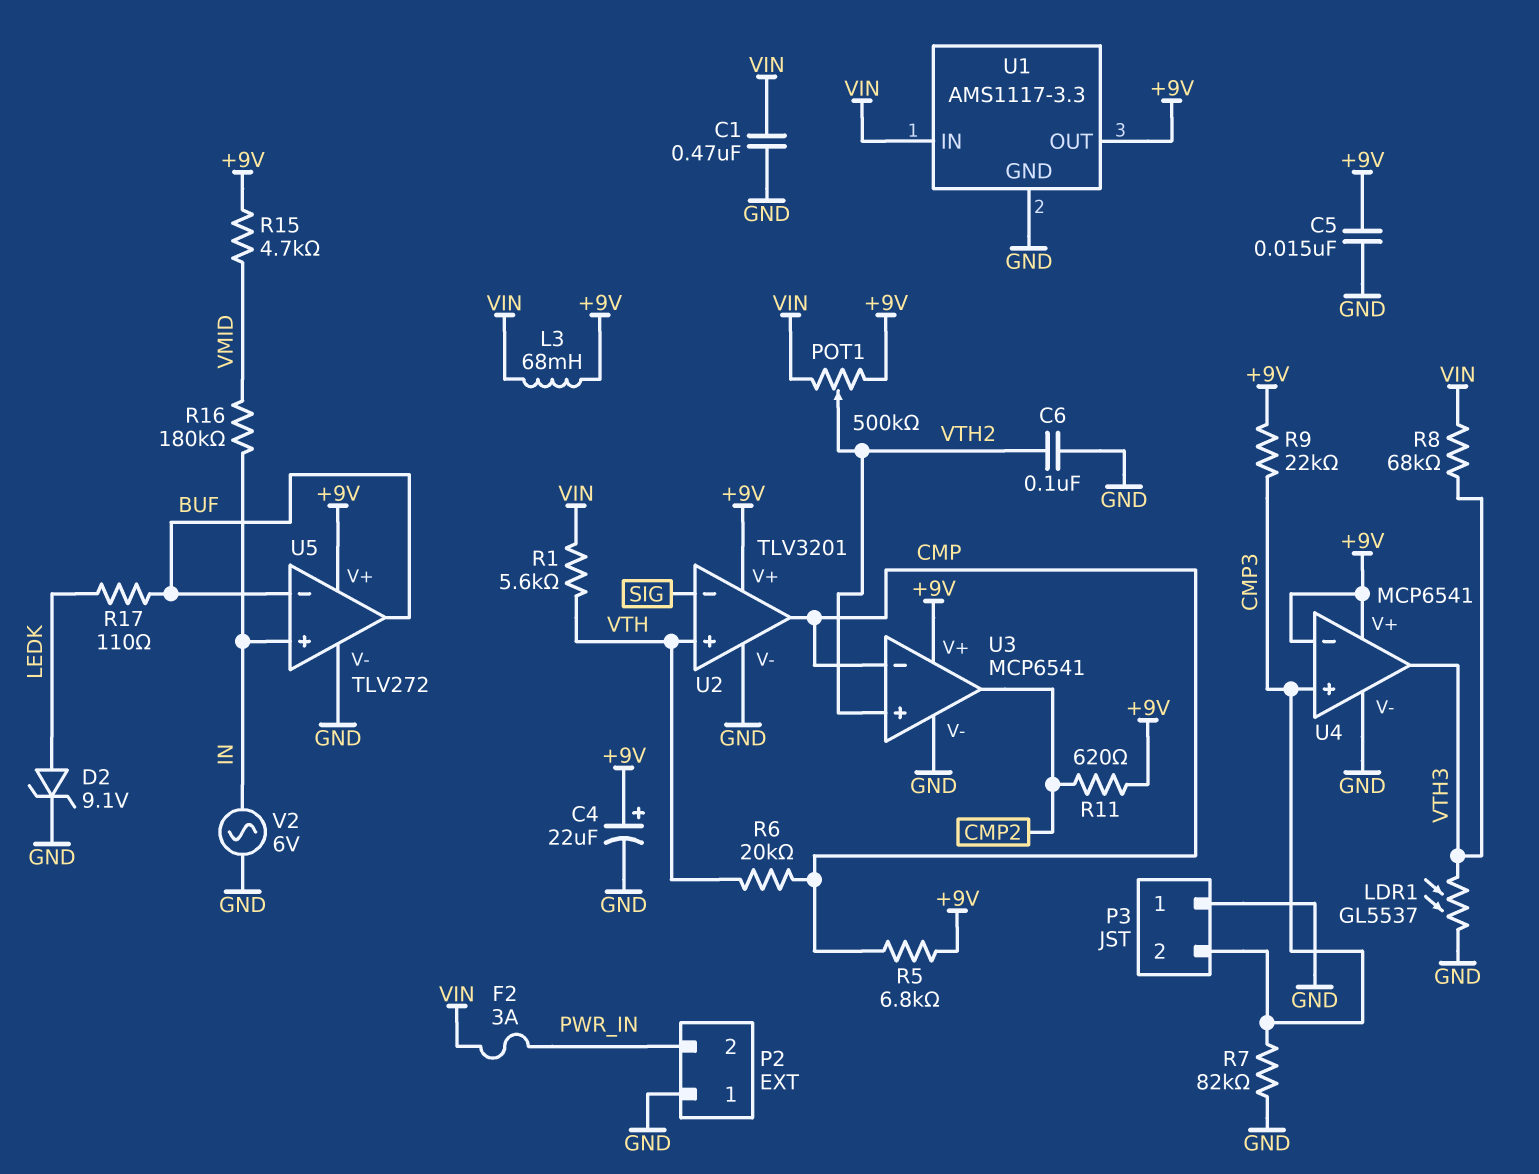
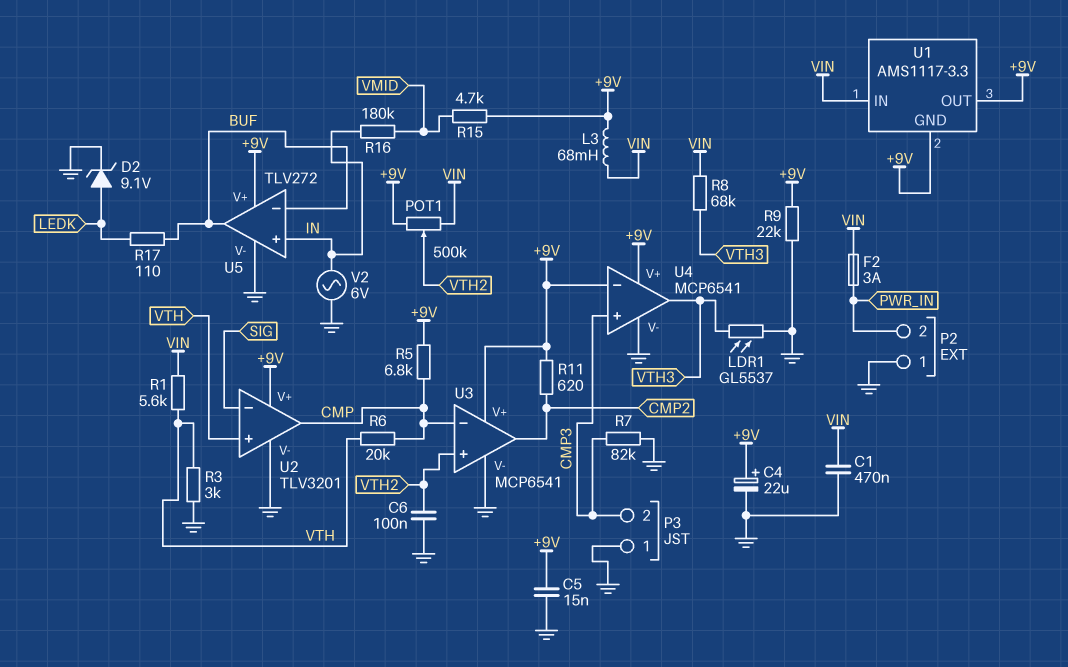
R3: none -> 3k (GND, VTH)
R9: 22k (+9V, CMP3) -> 22k (+9V, GND)
U1 pin GND: GND -> +9V

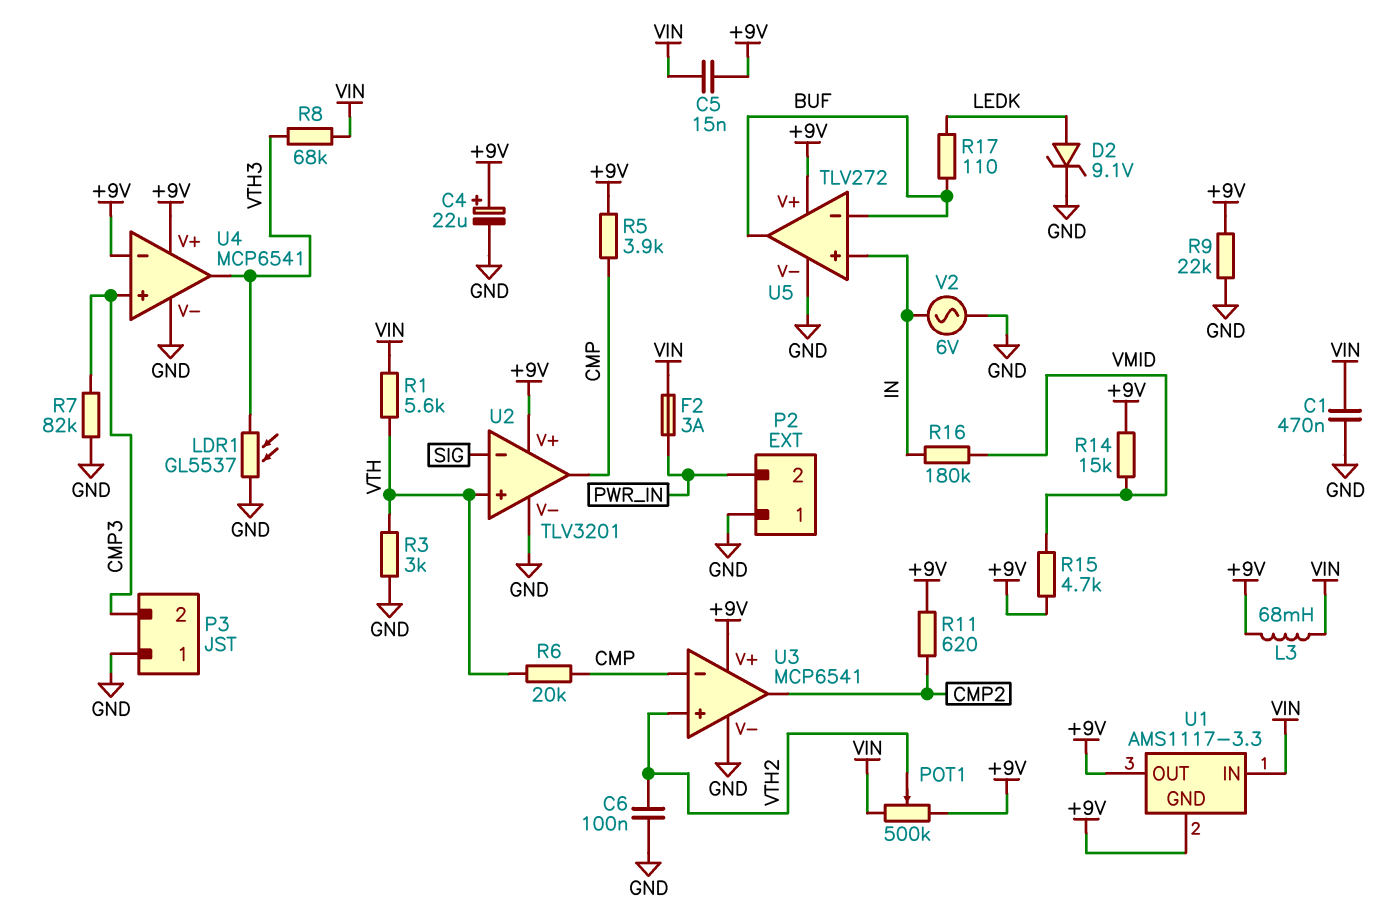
C5: 15nF (+9V, GND) -> 15nF (+9V, VIN)
R5: 6.8k (+9V, CMP) -> 3.9k (+9V, CMP)
R14: none -> 15k (+9V, VMID)

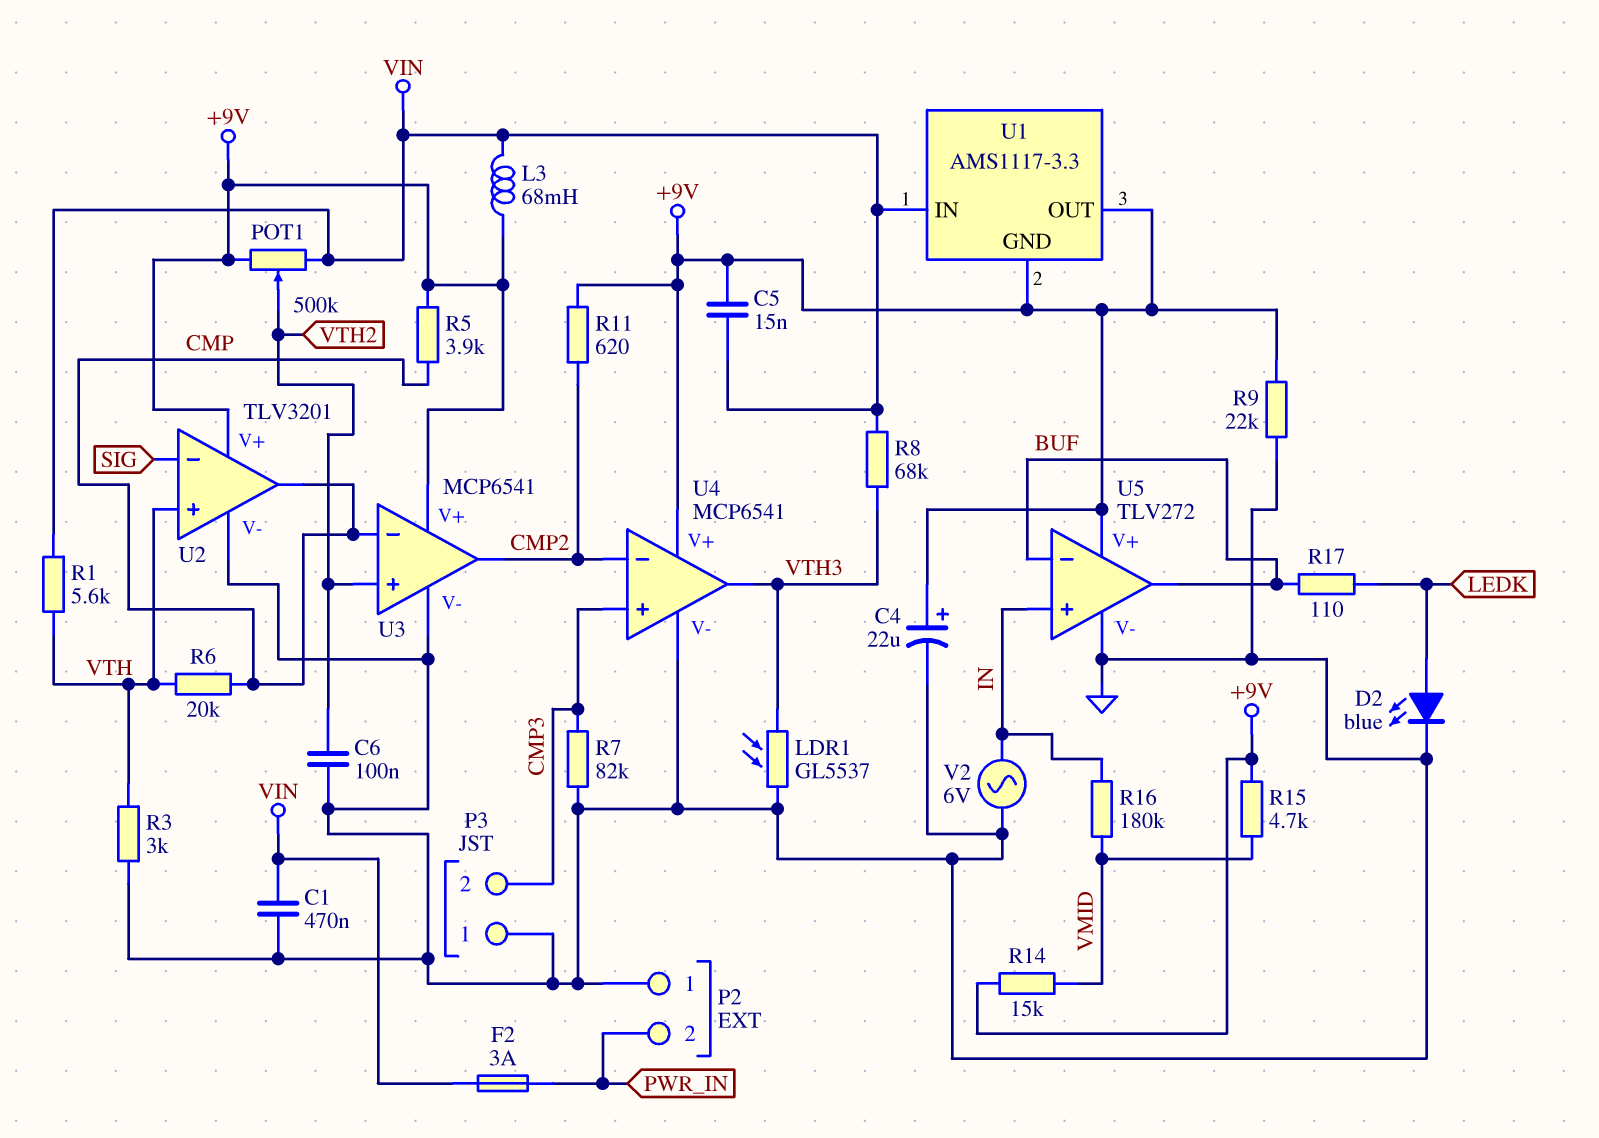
D2: zener 9.1V (A LEDK, K GND) -> LED blue (A LEDK, K GND)
U4 pin in-: +9V -> CMP2

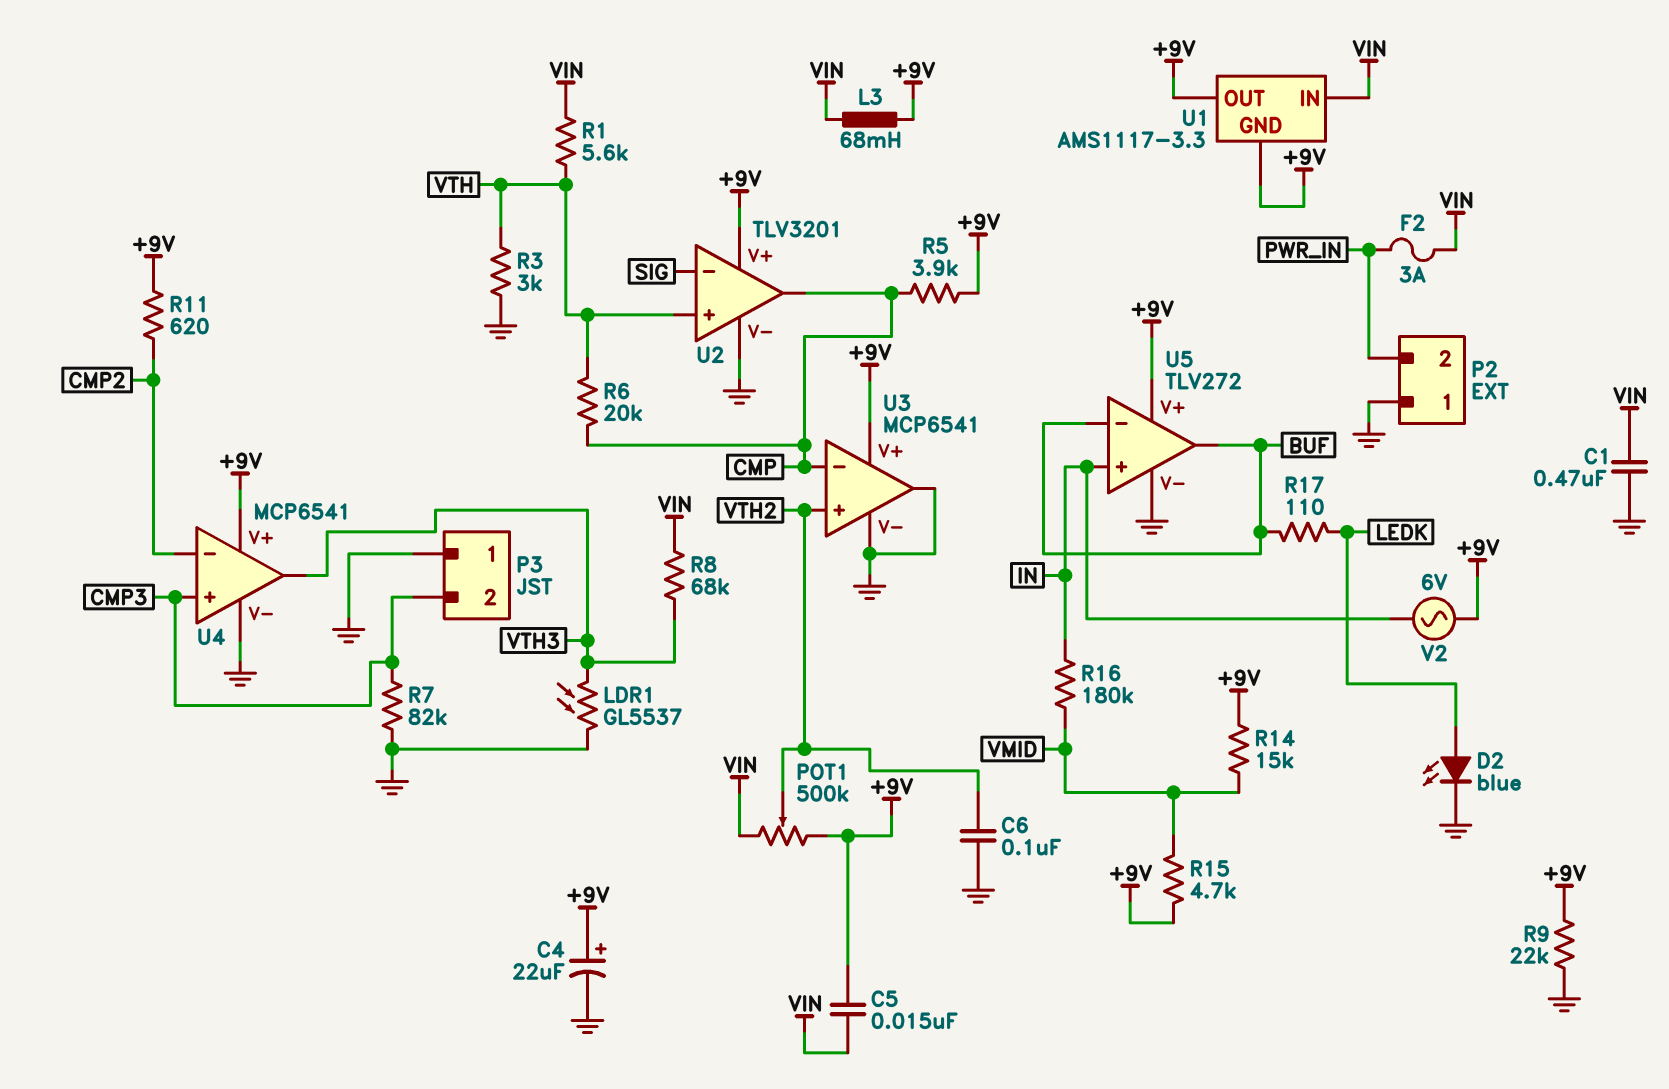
U3 pin out: CMP2 -> GND
V2: AC 6V (GND, IN) -> AC 6V (+9V, IN)

